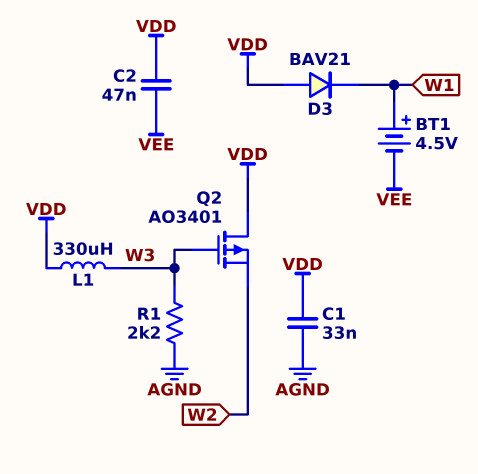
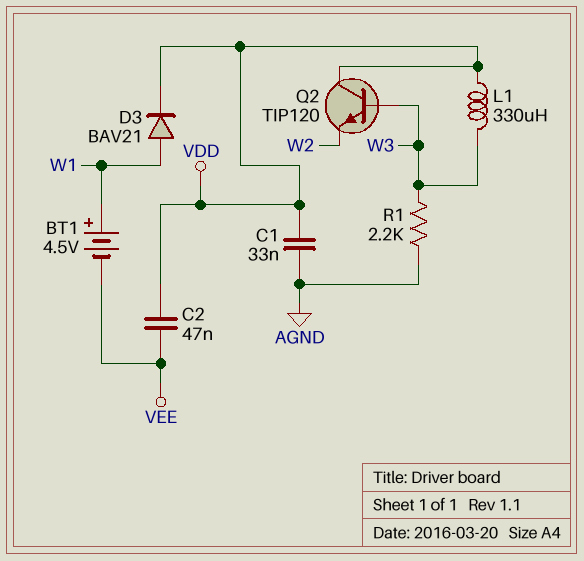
D3: diode BAV21 (A VDD, K W1) -> diode BAV21 (A W1, K VDD)
Q2: PMOS AO3401 (G W3, D VDD, S W2) -> NPN TIP120 (B W3, C VDD, E W2)

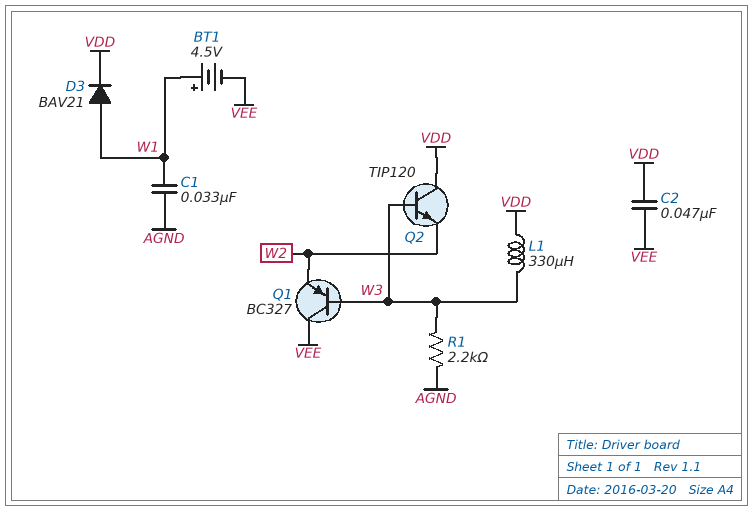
C1: 33nF (AGND, VDD) -> 33nF (AGND, W1)
Q1: none -> PNP BC327 (B W3, C VEE, E W2)

